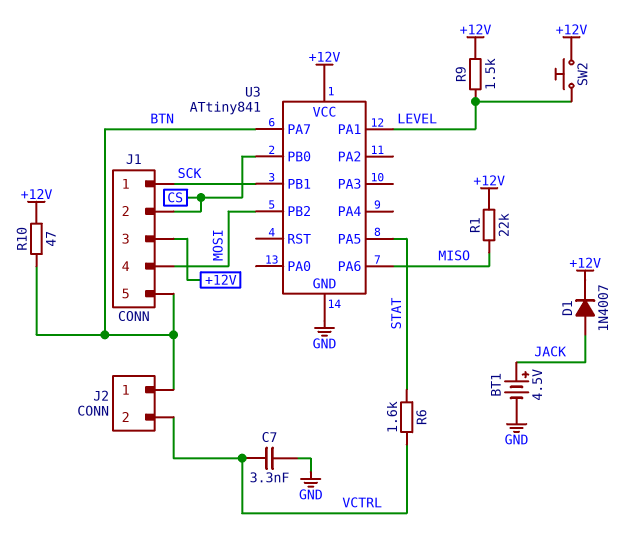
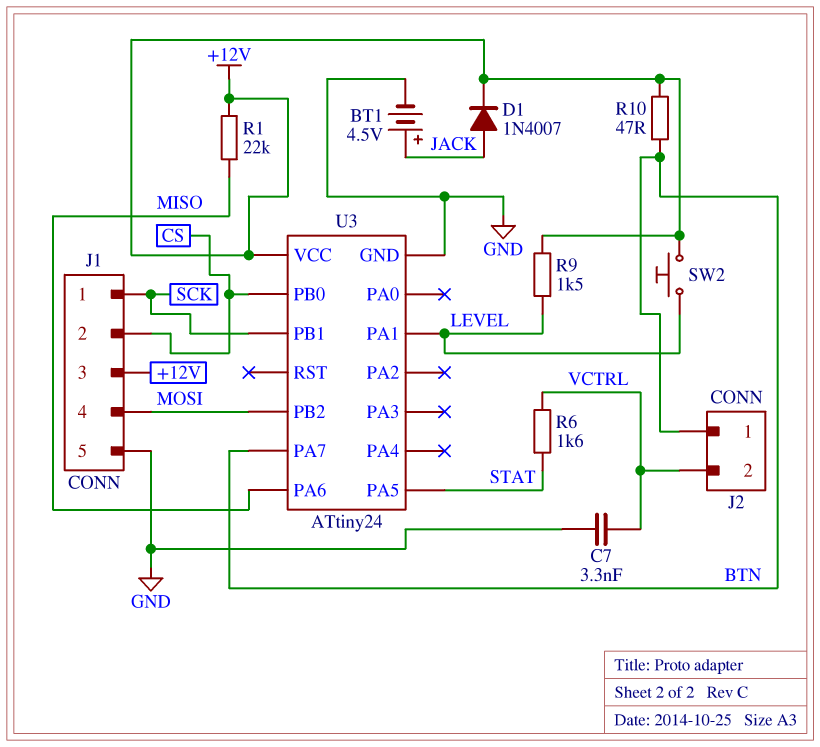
J1 pin 5: BTN -> GND
U3: ATtiny841 -> ATtiny24

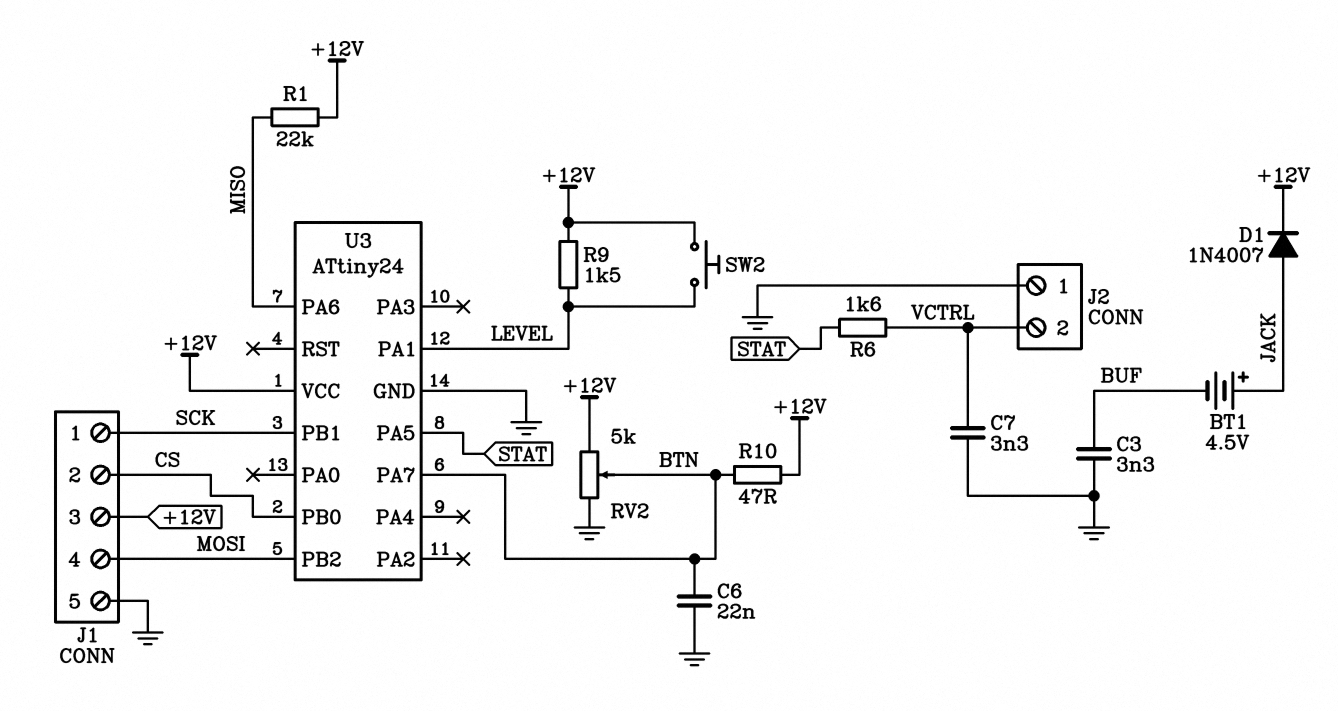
BT1: 4.5V (plus JACK, minus GND) -> 4.5V (plus JACK, minus BUF)
C3: none -> 3.3nF (BUF, GND)
C6: none -> 22nF (BTN, GND)
J2 pin 1: BTN -> GND
RV2: none -> 5k (+12V, GND, wiper BTN)

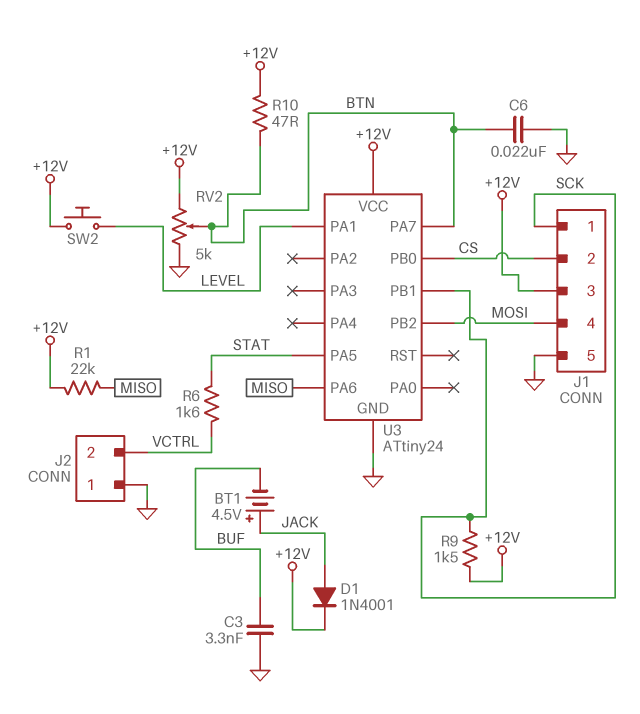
C7: 3.3nF (GND, VCTRL) -> none
D1: diode 1N4007 (A JACK, K +12V) -> diode 1N4001 (A JACK, K +12V)
R9: 1.5k (+12V, LEVEL) -> 1.5k (+12V, SCK)

